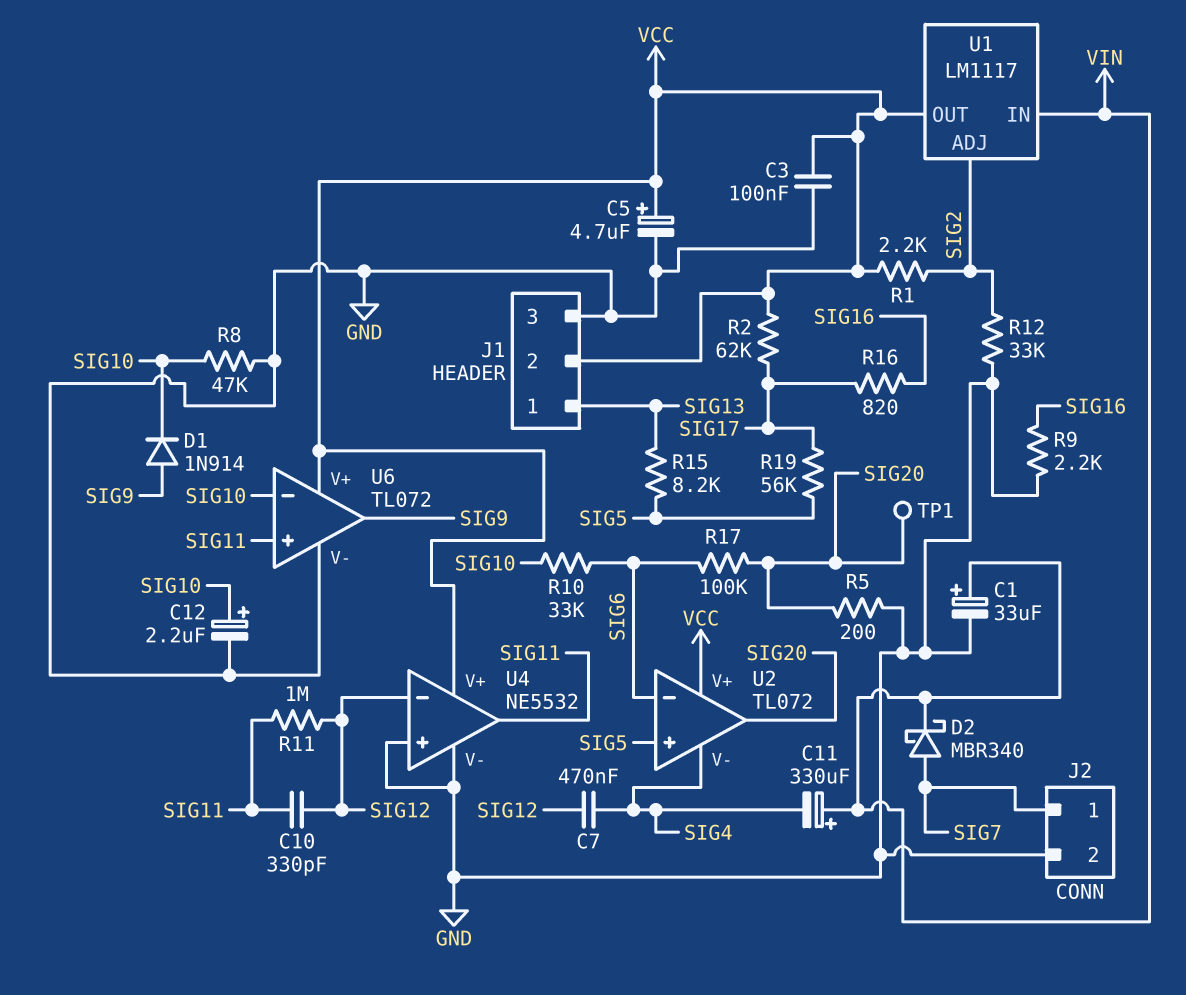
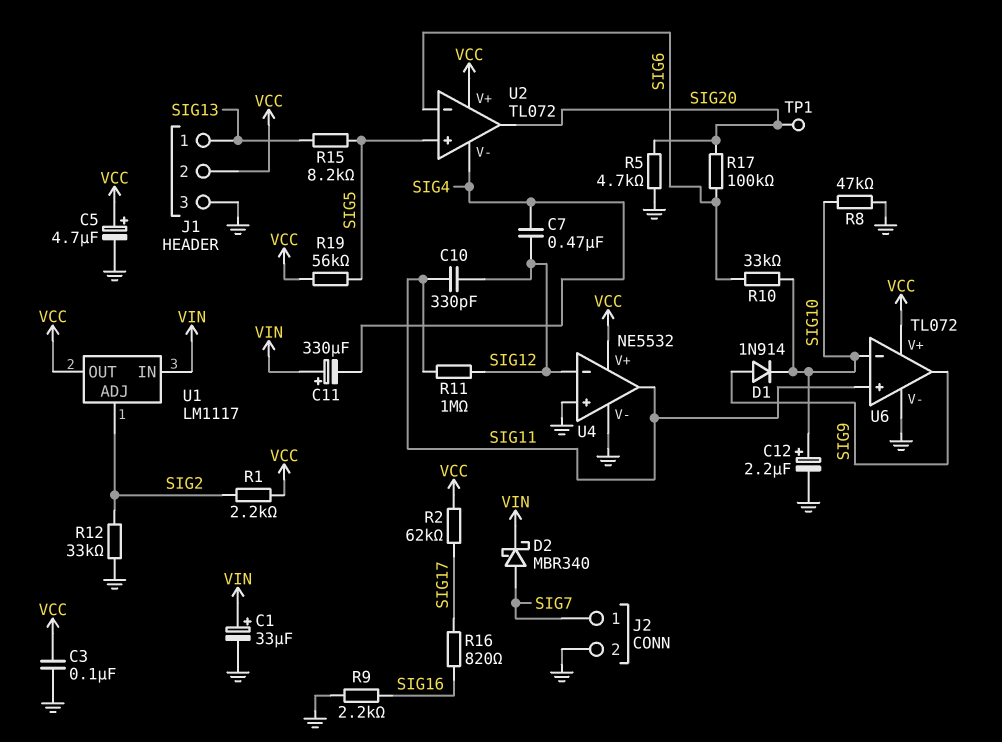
R5: 200 (GND, SIG20) -> 4.7k (GND, SIG20)
R19: 56k (SIG5, SIG17) -> 56k (SIG5, VCC)

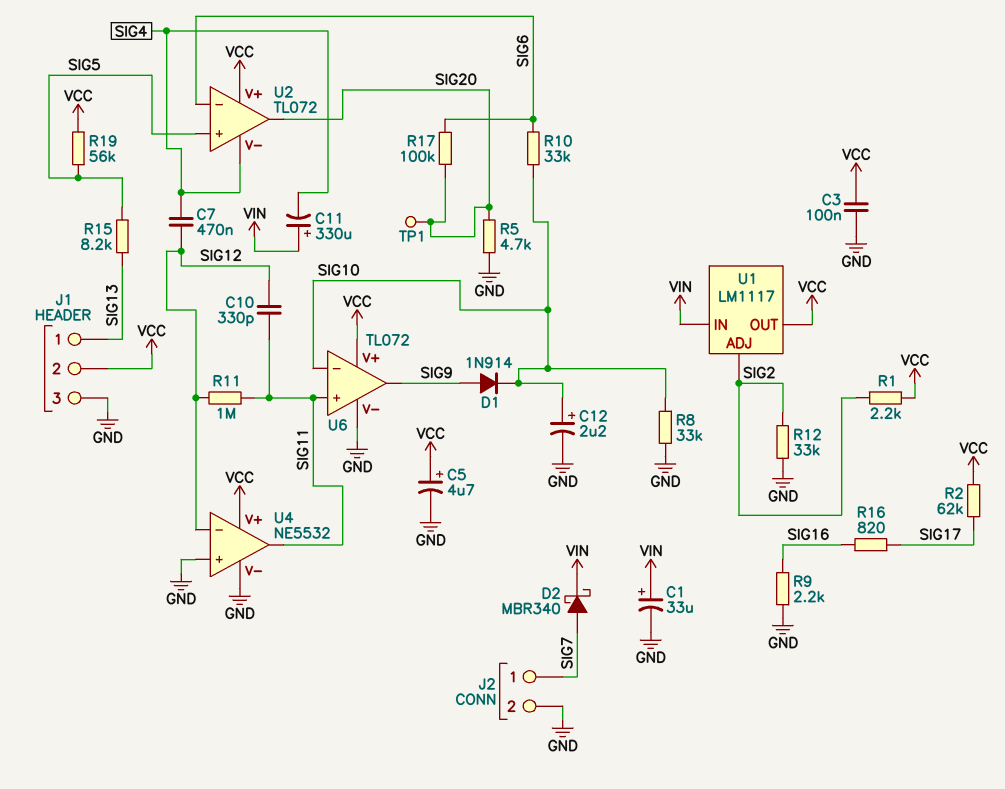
R8: 47k (GND, SIG10) -> 33k (GND, SIG10)

